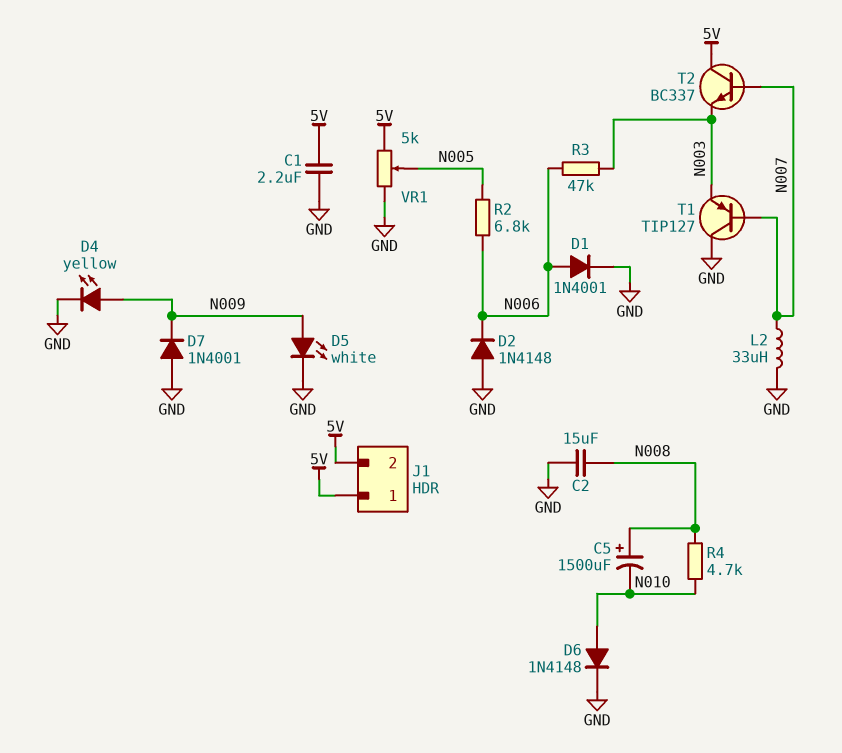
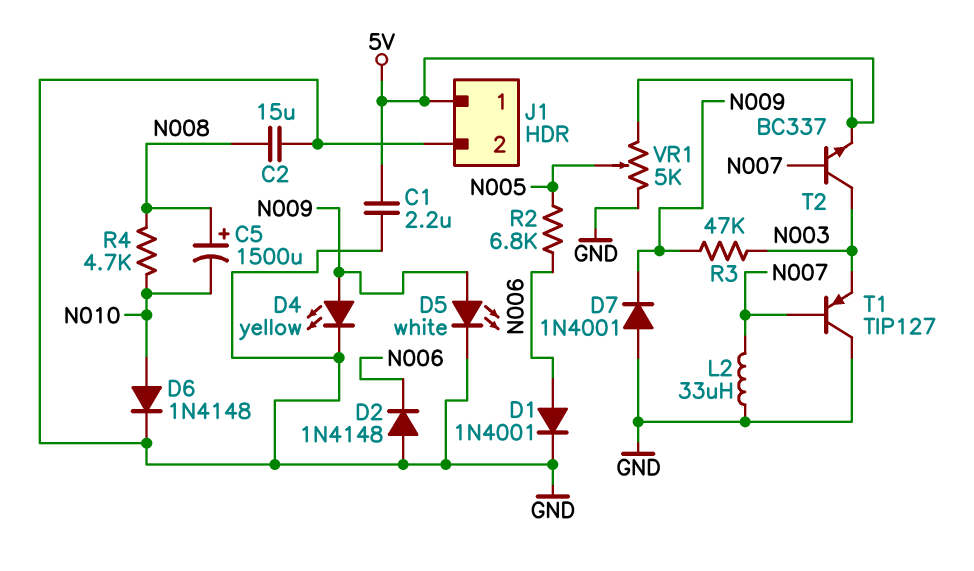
J1 pin 2: 5V -> GND
R3: 47k (N003, N006) -> 47k (N003, N009)
T2: NPN BC337 (B N007, C 5V, E N003) -> NPN BC337 (B N007, C N003, E 5V)

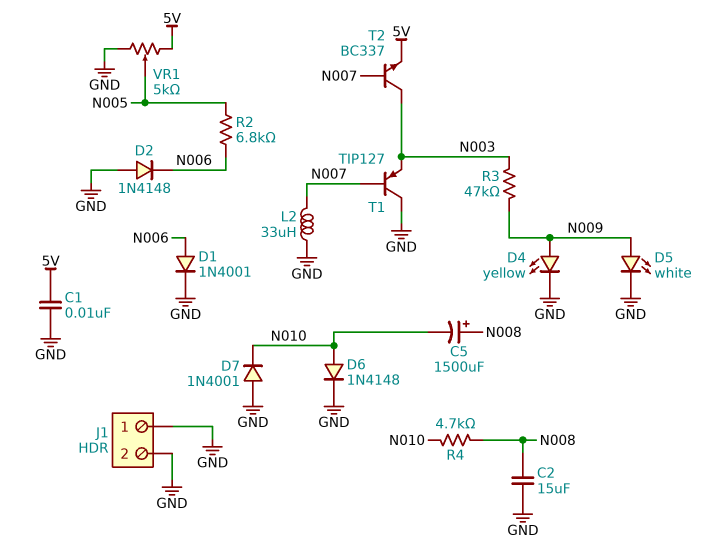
C1: 2.2uF (5V, GND) -> 10nF (5V, GND)
D7: diode 1N4001 (A GND, K N009) -> diode 1N4001 (A GND, K N010)
J1 pin 1: 5V -> GND

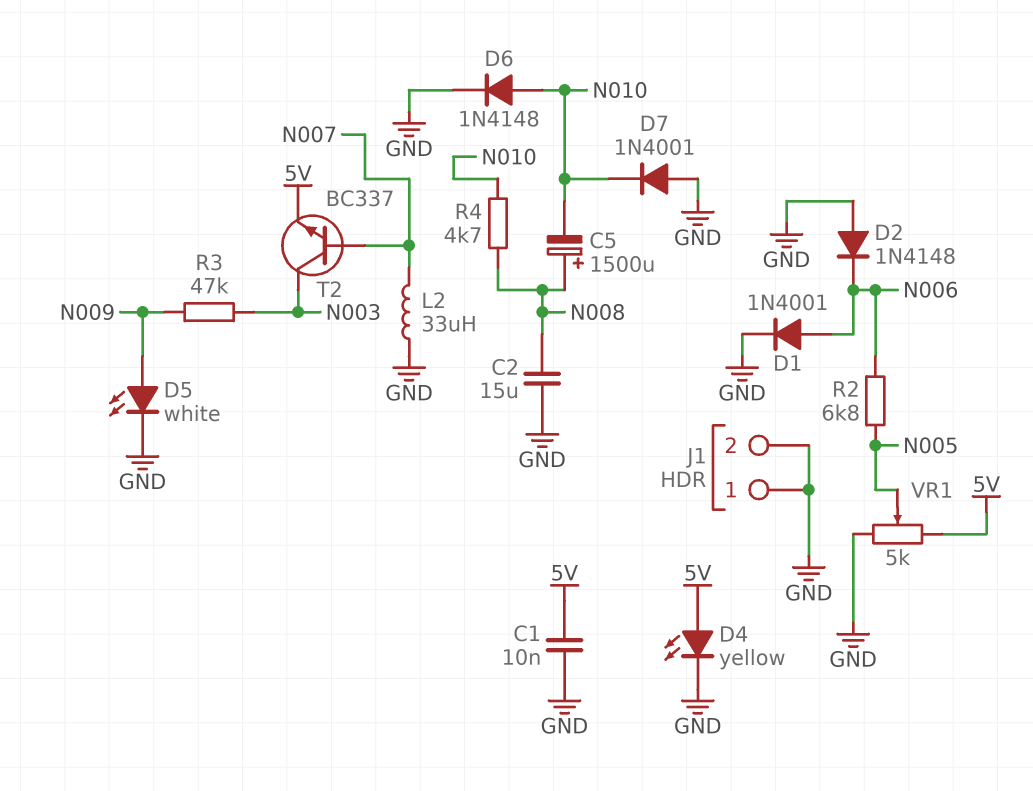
D4: LED yellow (A N009, K GND) -> LED yellow (A 5V, K GND)
T1: PNP TIP127 (B N007, C GND, E N003) -> none

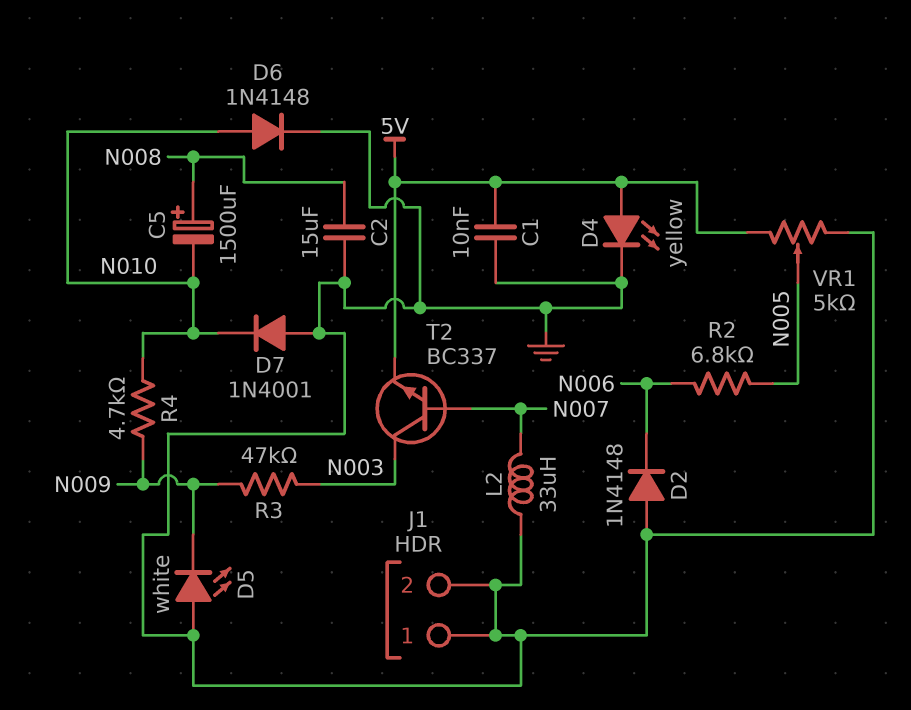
D1: diode 1N4001 (A N006, K GND) -> none
D5: LED white (A N009, K GND) -> LED white (A GND, K N009)
R4: 4.7k (N008, N010) -> 4.7k (N009, N010)

